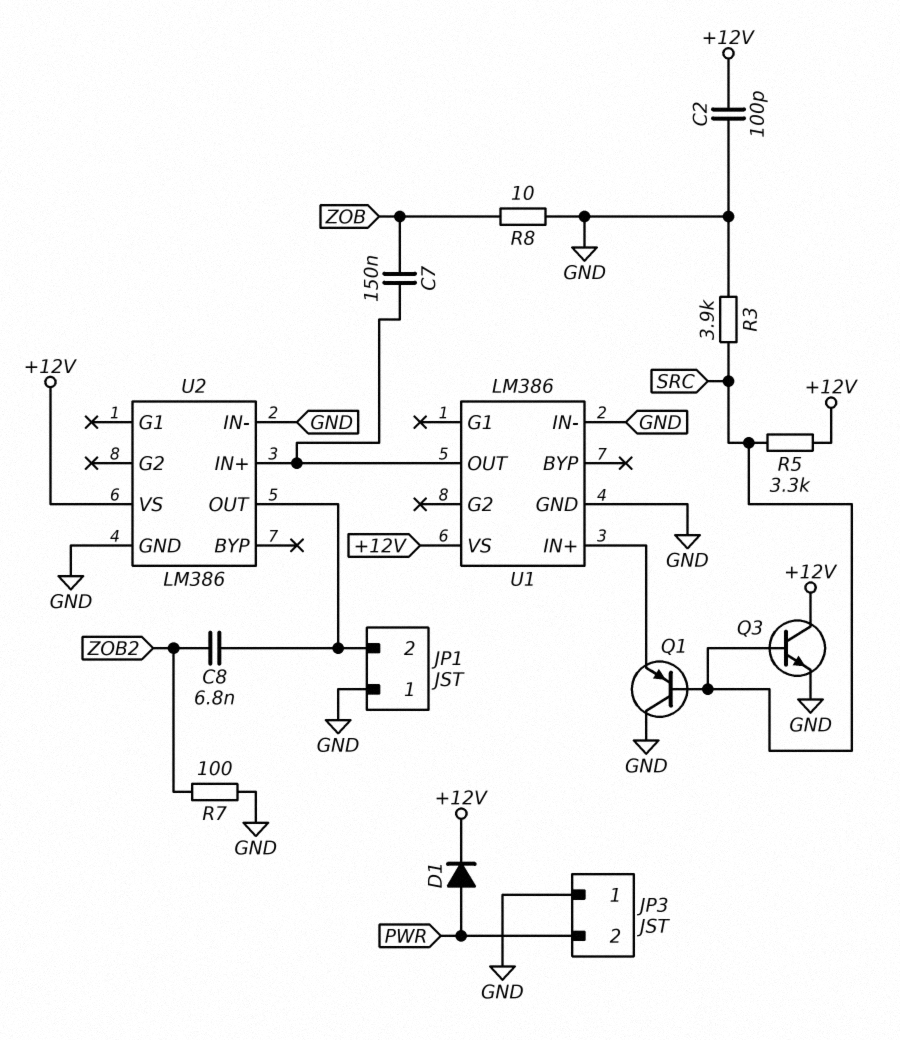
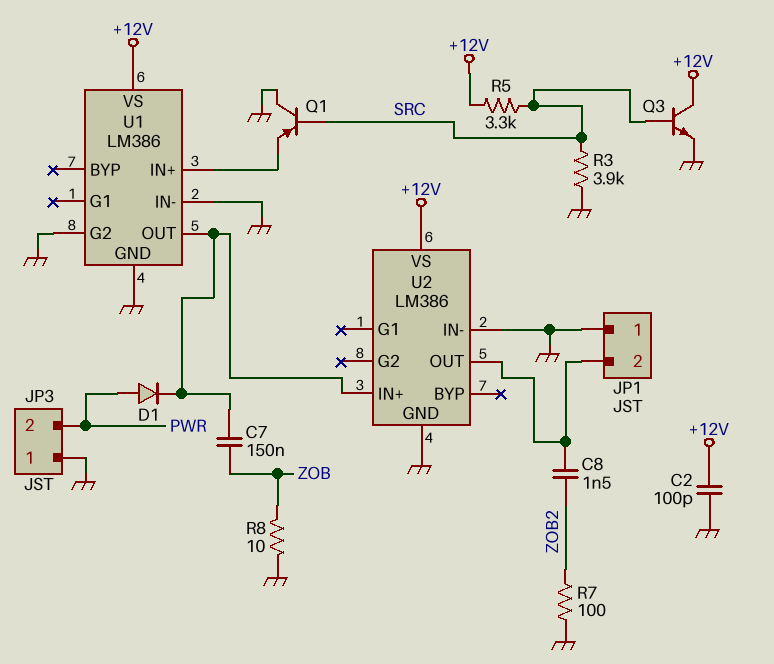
C8: 6.8nF (JP1/2, ZOB2) -> 1.5nF (JP1/2, ZOB2)
D1: diode (A PWR, K +12V) -> diode (A PWR, K U1/OUT)
U1 pin G2: none -> GND

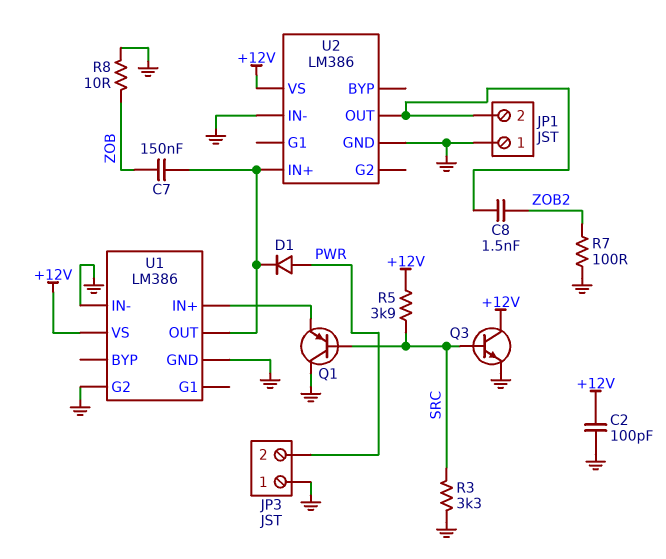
R3: 3.9k (GND, SRC) -> 3.3k (GND, SRC)
R5: 3.3k (+12V, SRC) -> 3.9k (+12V, SRC)

